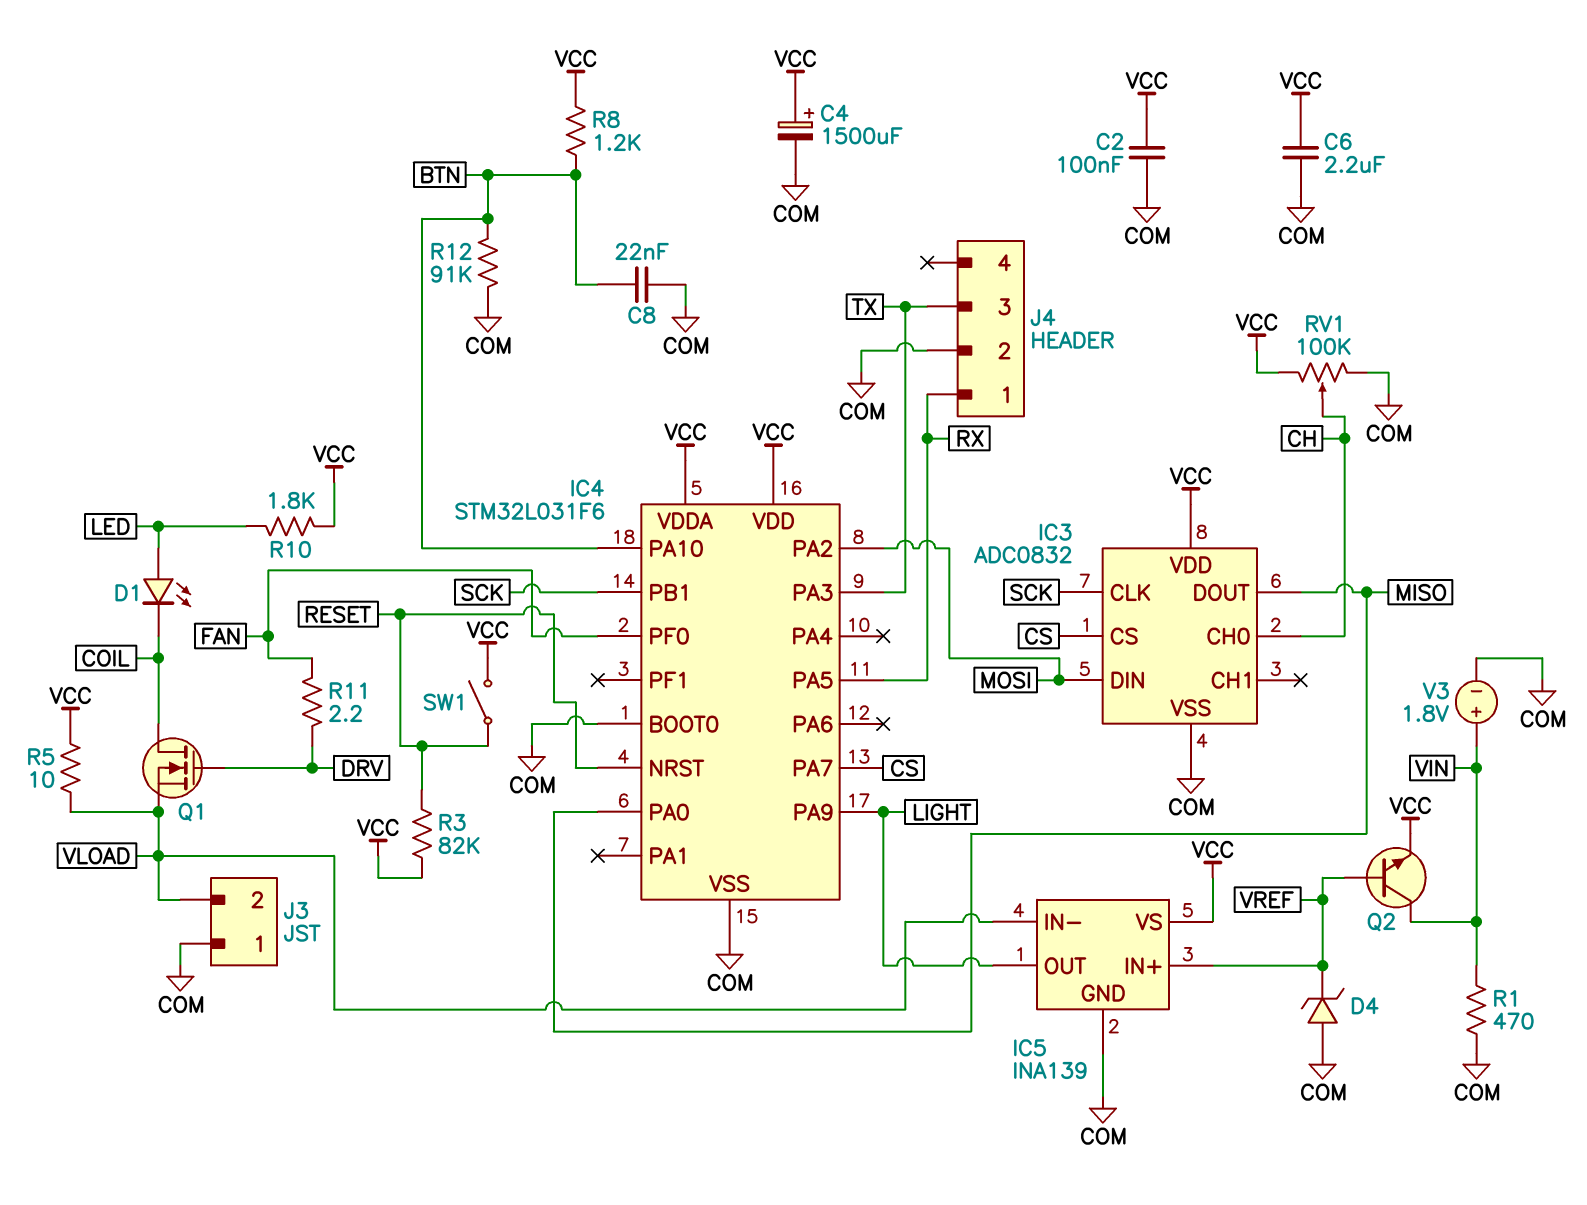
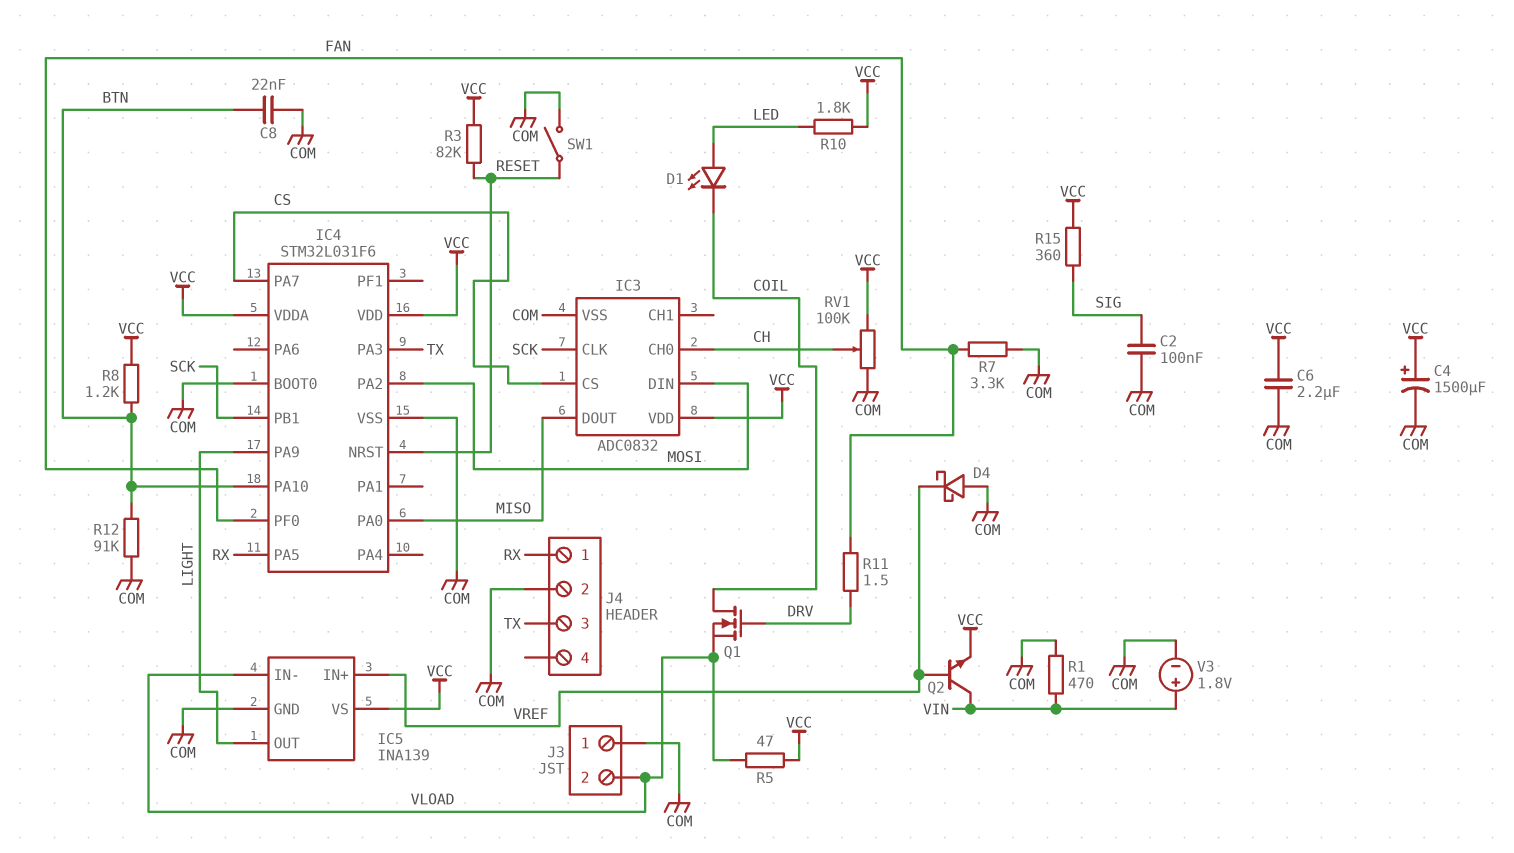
C2: 100nF (COM, VCC) -> 100nF (COM, SIG)
D4: zener (A COM, K VREF) -> schottky (A COM, K VREF)
R5: 10 (VCC, VLOAD) -> 47 (VCC, VLOAD)
R7: none -> 3.3k (COM, FAN)
R11: 2.2 (DRV, FAN) -> 1.5 (DRV, FAN)
R15: none -> 360 (SIG, VCC)
SW1: switch (RESET, VCC) -> switch (COM, RESET)

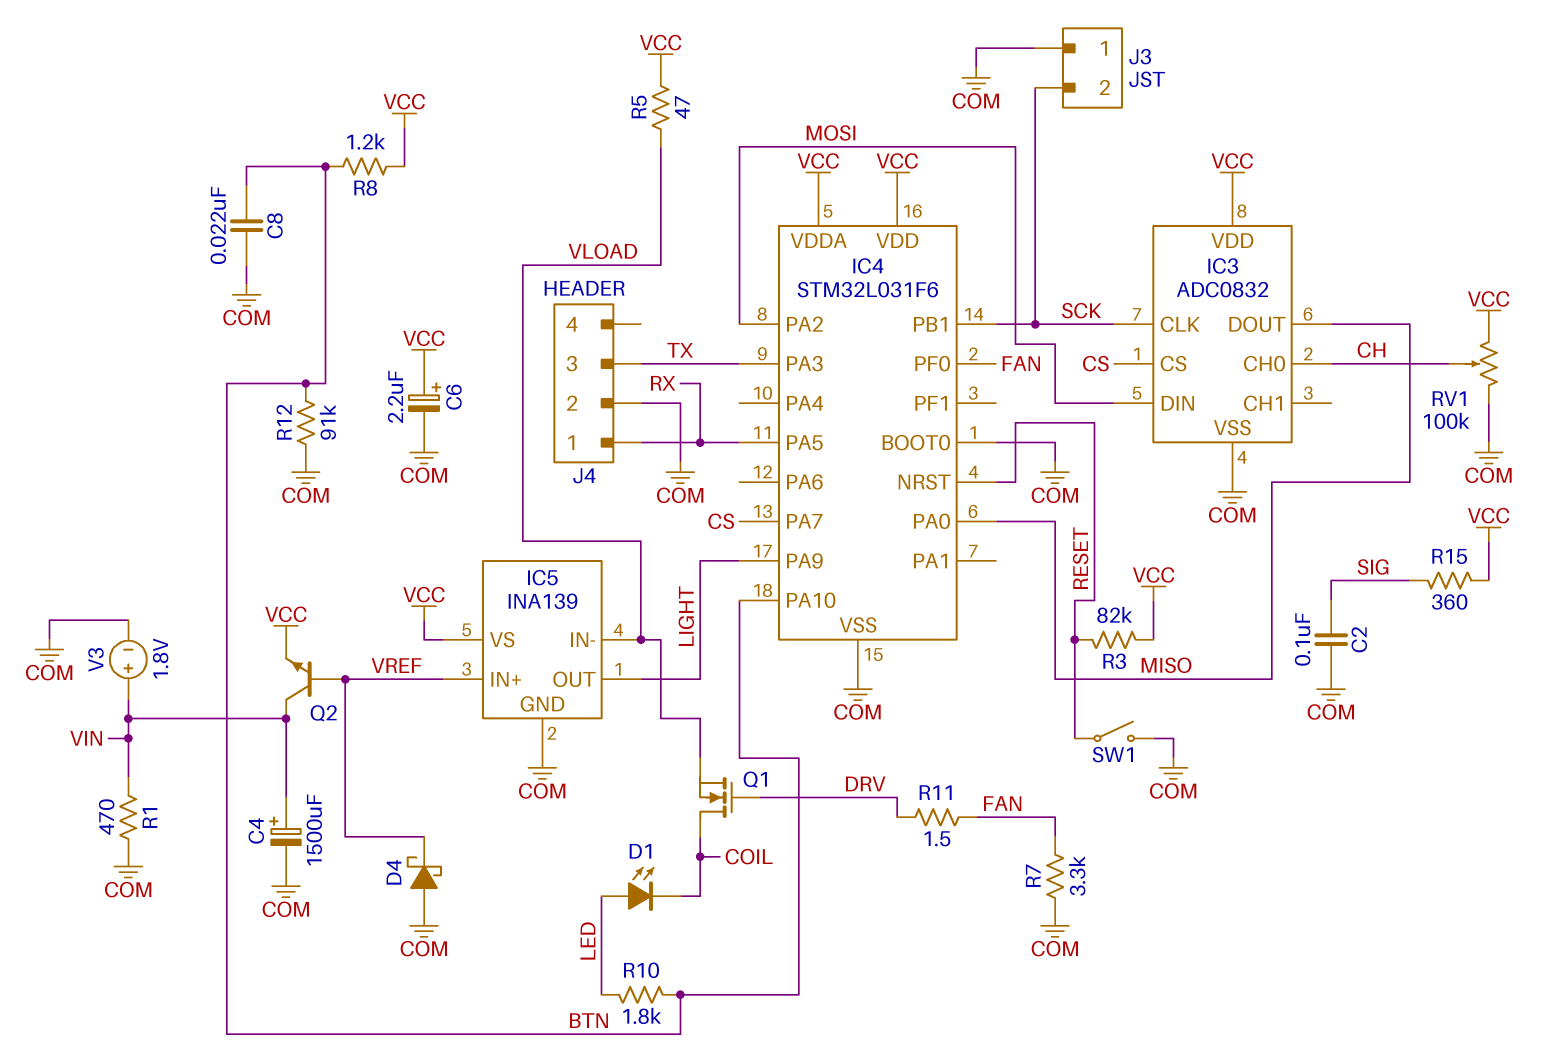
C4: 1500uF (plus VCC, minus COM) -> 1500uF (plus VIN, minus COM)
C6: 2.2uF (COM, VCC) -> 2.2uF (plus VCC, minus COM)
J3 pin 2: VLOAD -> SCK
R10: 1.8k (LED, VCC) -> 1.8k (BTN, LED)

